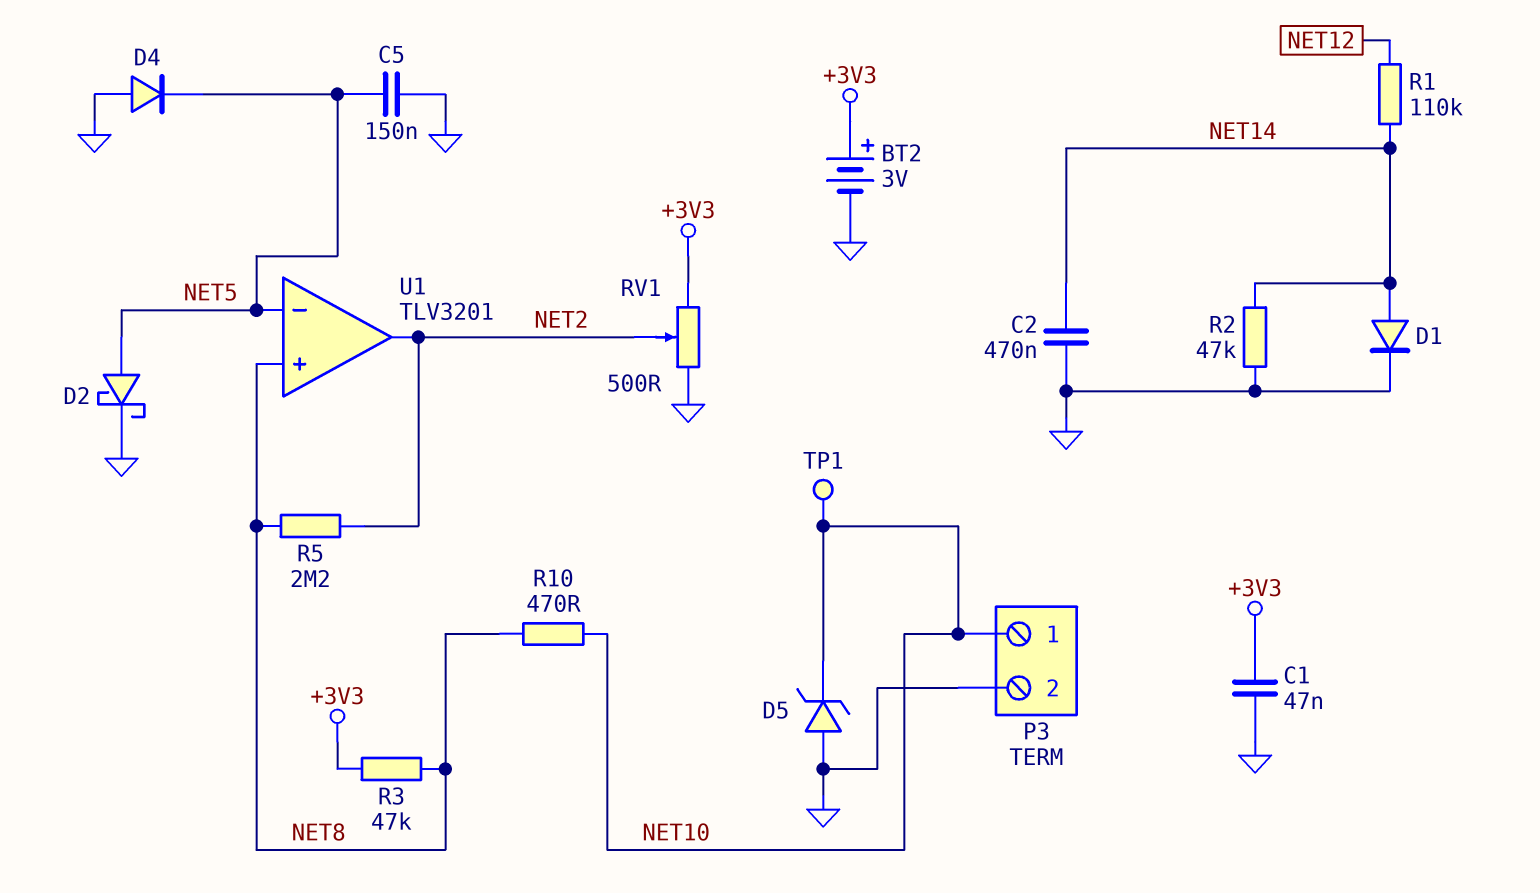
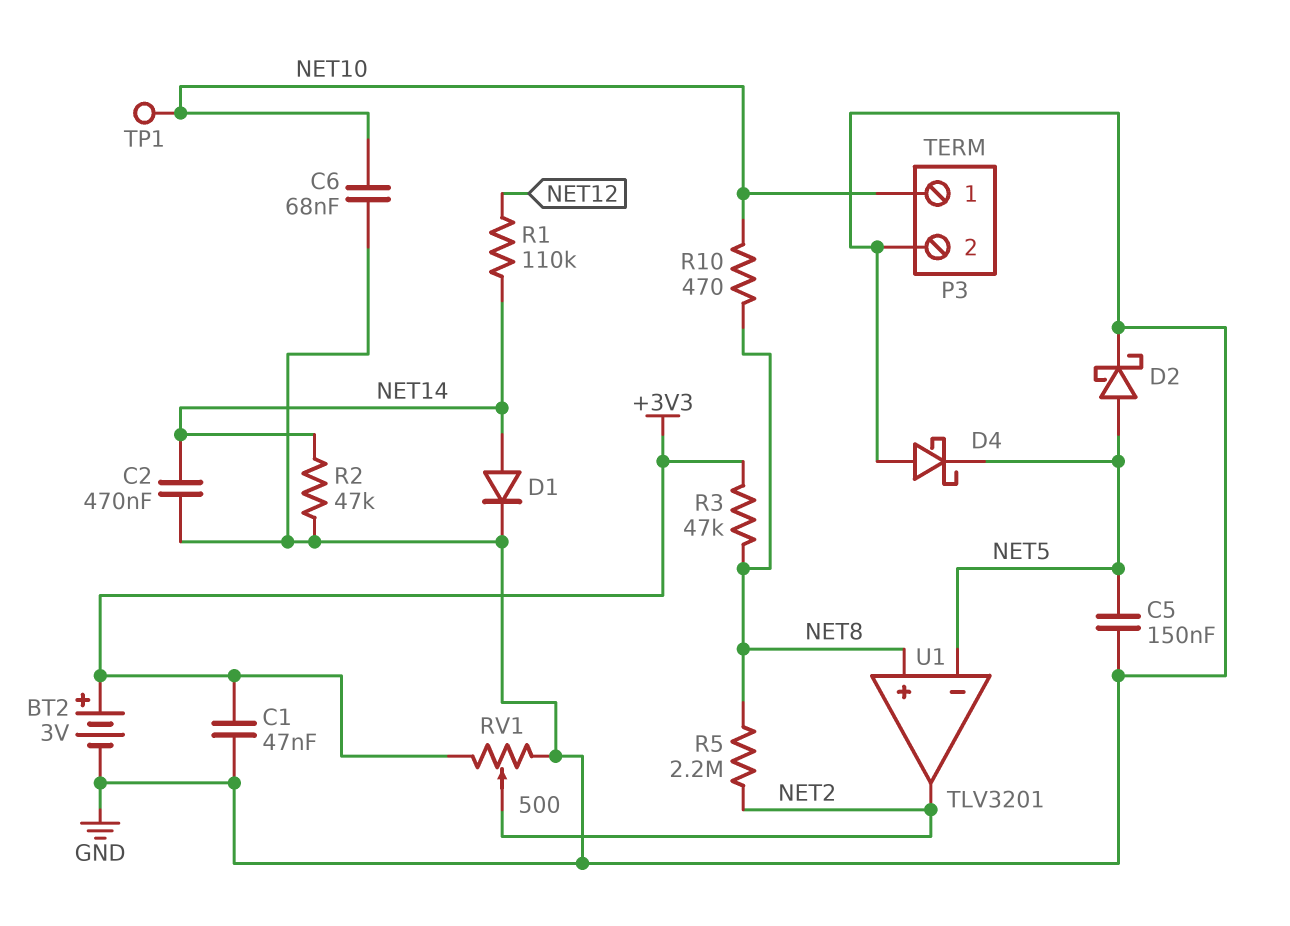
C6: none -> 68nF (GND, NET10)
D4: diode (A GND, K NET5) -> schottky (A GND, K NET5)
D5: zener (A GND, K NET10) -> none

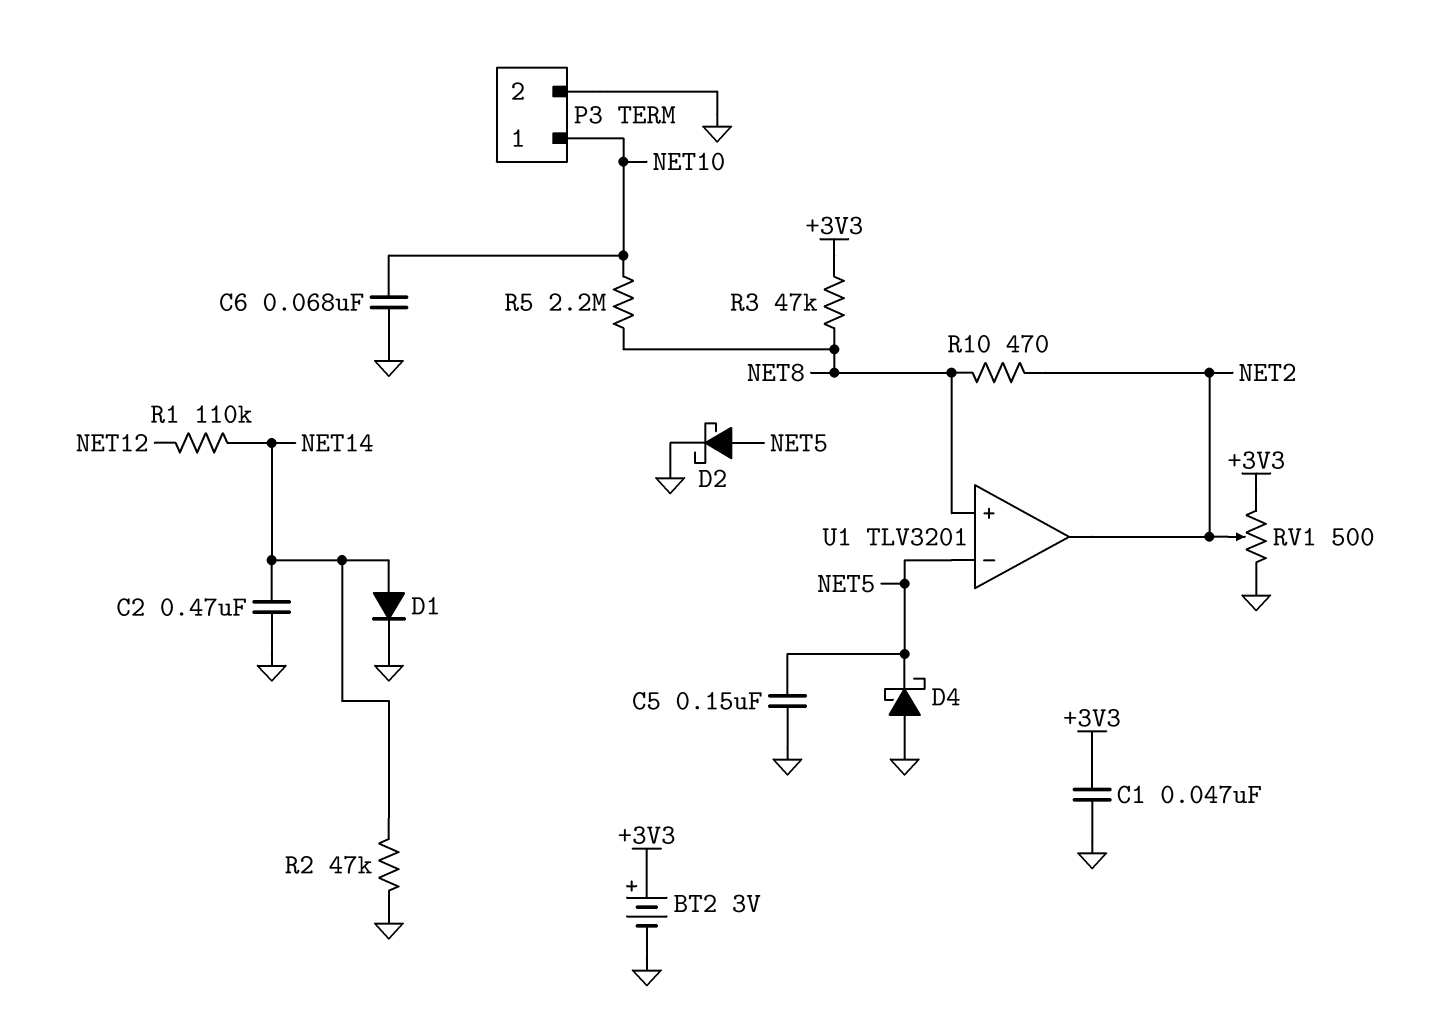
R5: 2.2M (NET2, NET8) -> 2.2M (NET8, NET10)
R10: 470 (NET8, NET10) -> 470 (NET2, NET8)
TP1: test point (NET10) -> none

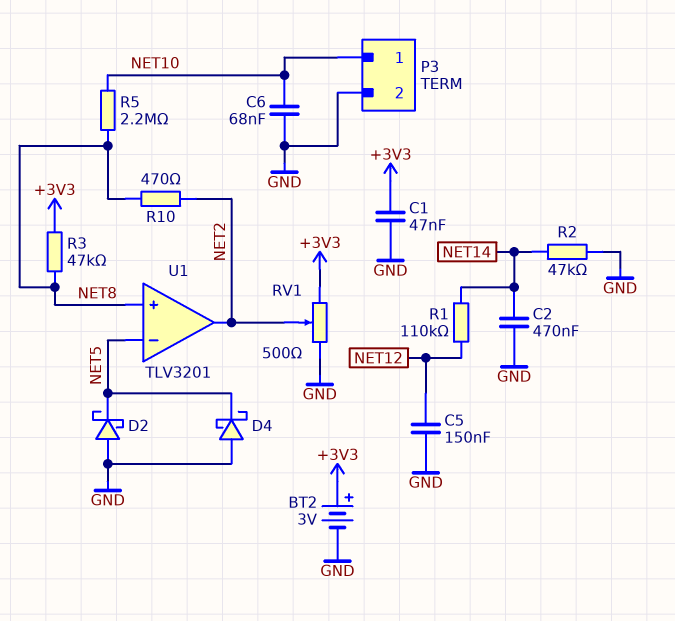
C5: 150nF (GND, NET5) -> 150nF (GND, NET12)
D1: diode (A NET14, K GND) -> none
D2: schottky (A NET5, K GND) -> schottky (A GND, K NET5)

